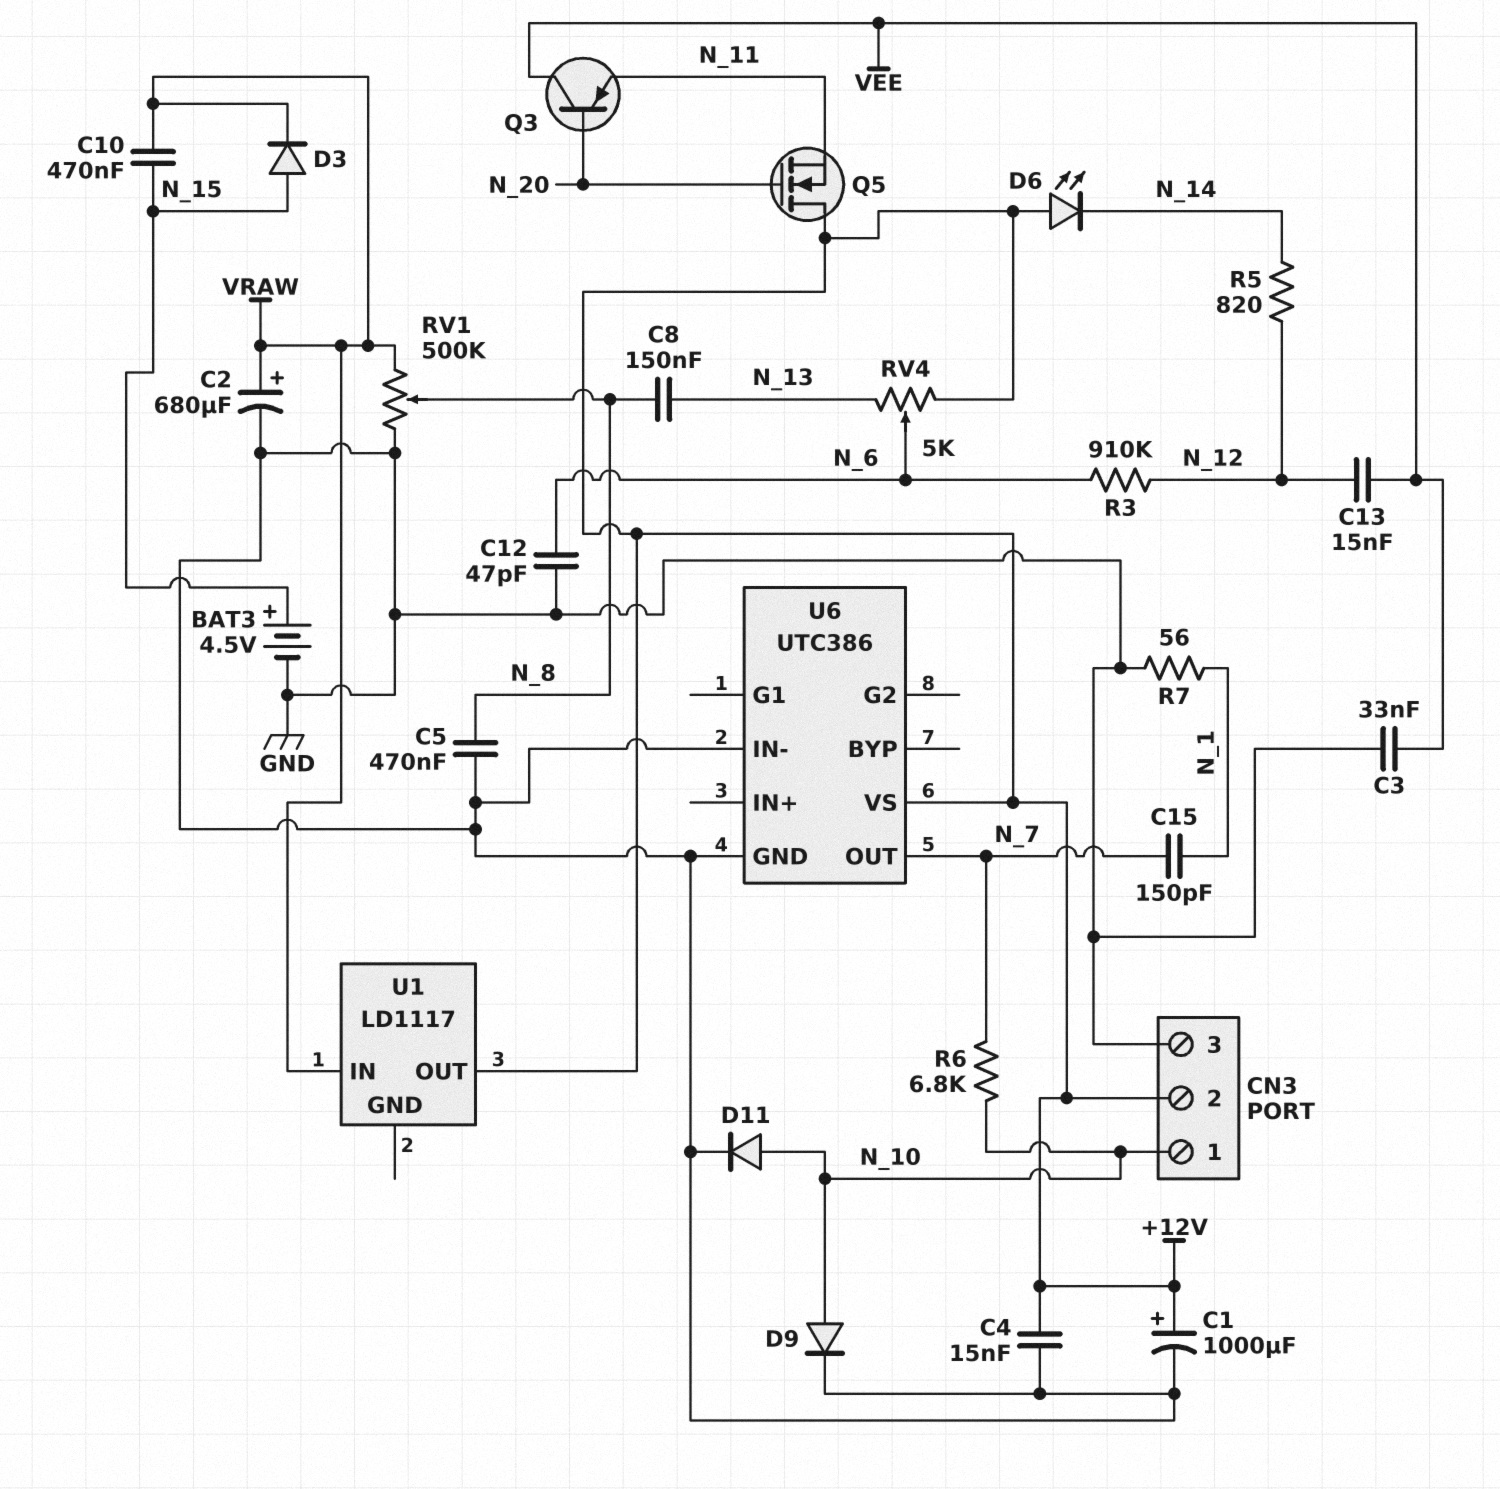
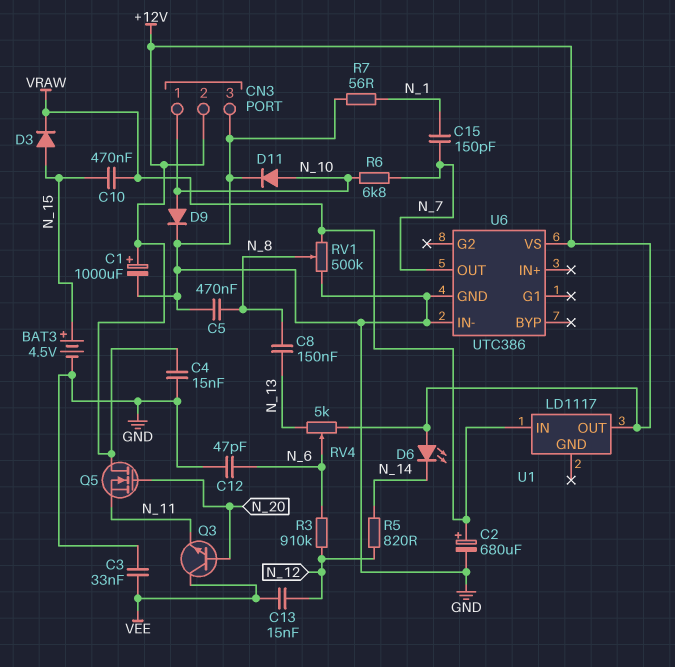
Q3: PNP (B N_20, C VEE, E N_11) -> NPN (B N_20, C VEE, E N_11)

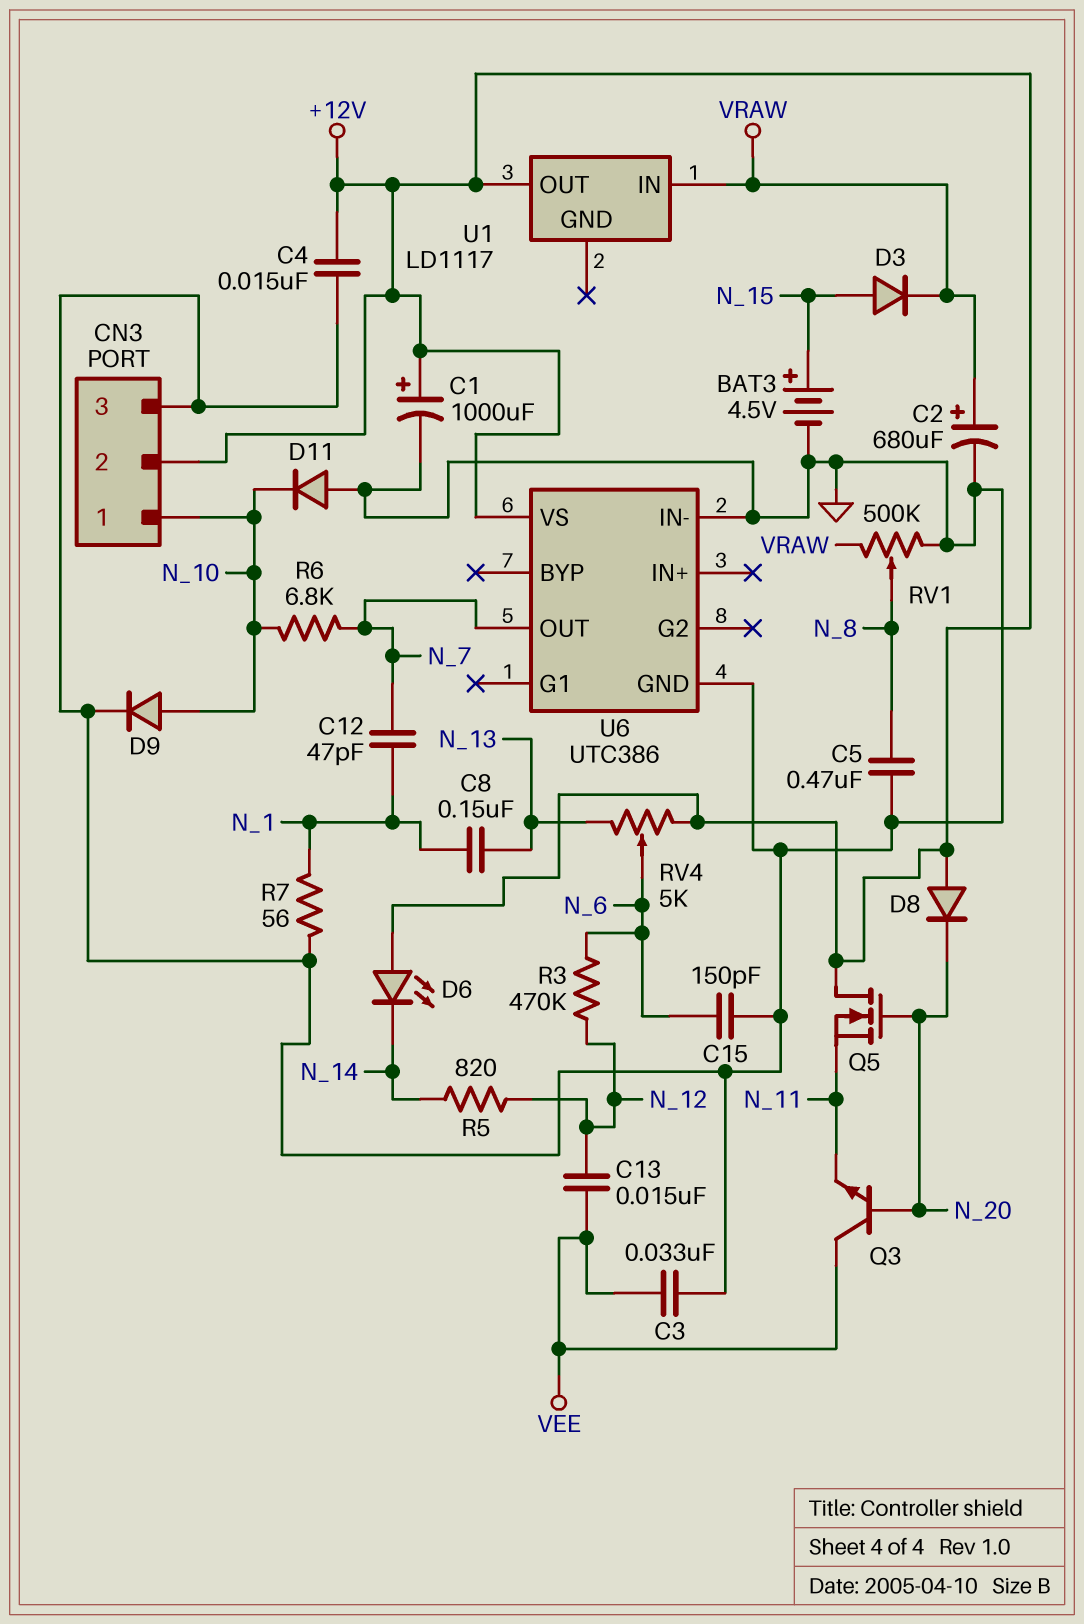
C8: 150nF (N_8, N_13) -> 150nF (N_1, N_13)
C10: 470nF (N_15, VRAW) -> none
C12: 47pF (GND, N_6) -> 47pF (N_1, N_7)
C15: 150pF (N_1, N_7) -> 150pF (GND, N_6)
D8: none -> diode (A +12V, K N_20)
D11: diode (A N_10, K GND) -> diode (A GND, K N_10)
R3: 910k (N_6, N_12) -> 470k (N_6, N_12)

